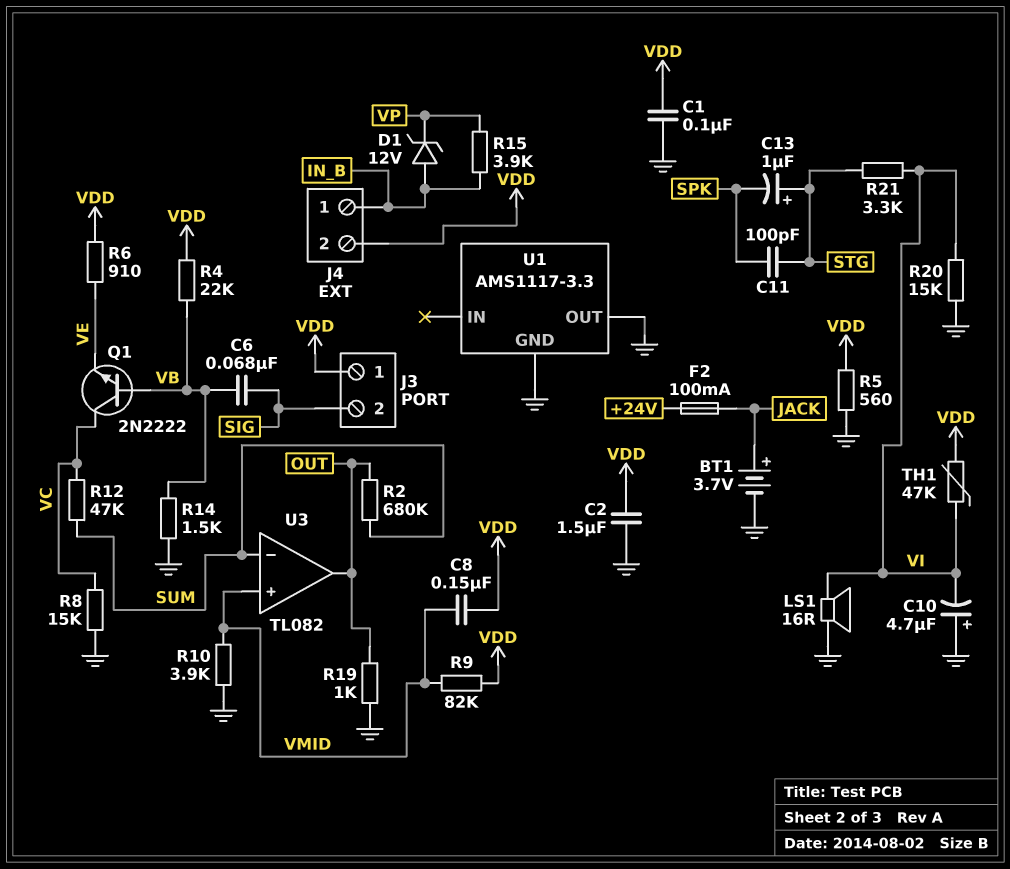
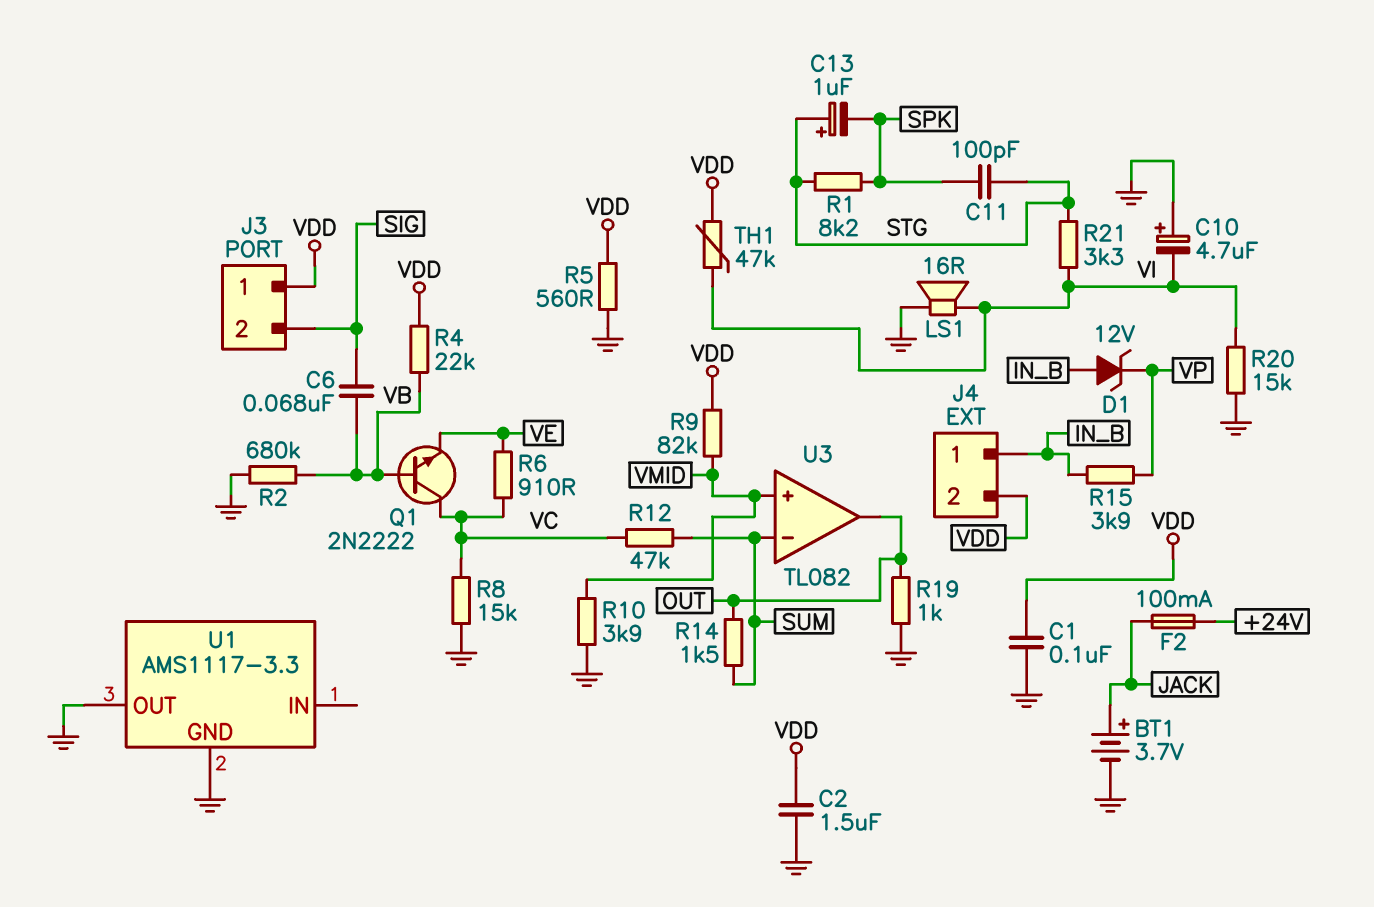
C8: 150nF (VDD, VMID) -> none
R1: none -> 8.2k (SPK, STG)
R2: 680k (OUT, SUM) -> 680k (GND, VB)
R6: 910 (VDD, VE) -> 910 (VC, VE)
R14: 1.5k (GND, VB) -> 1.5k (OUT, SUM)

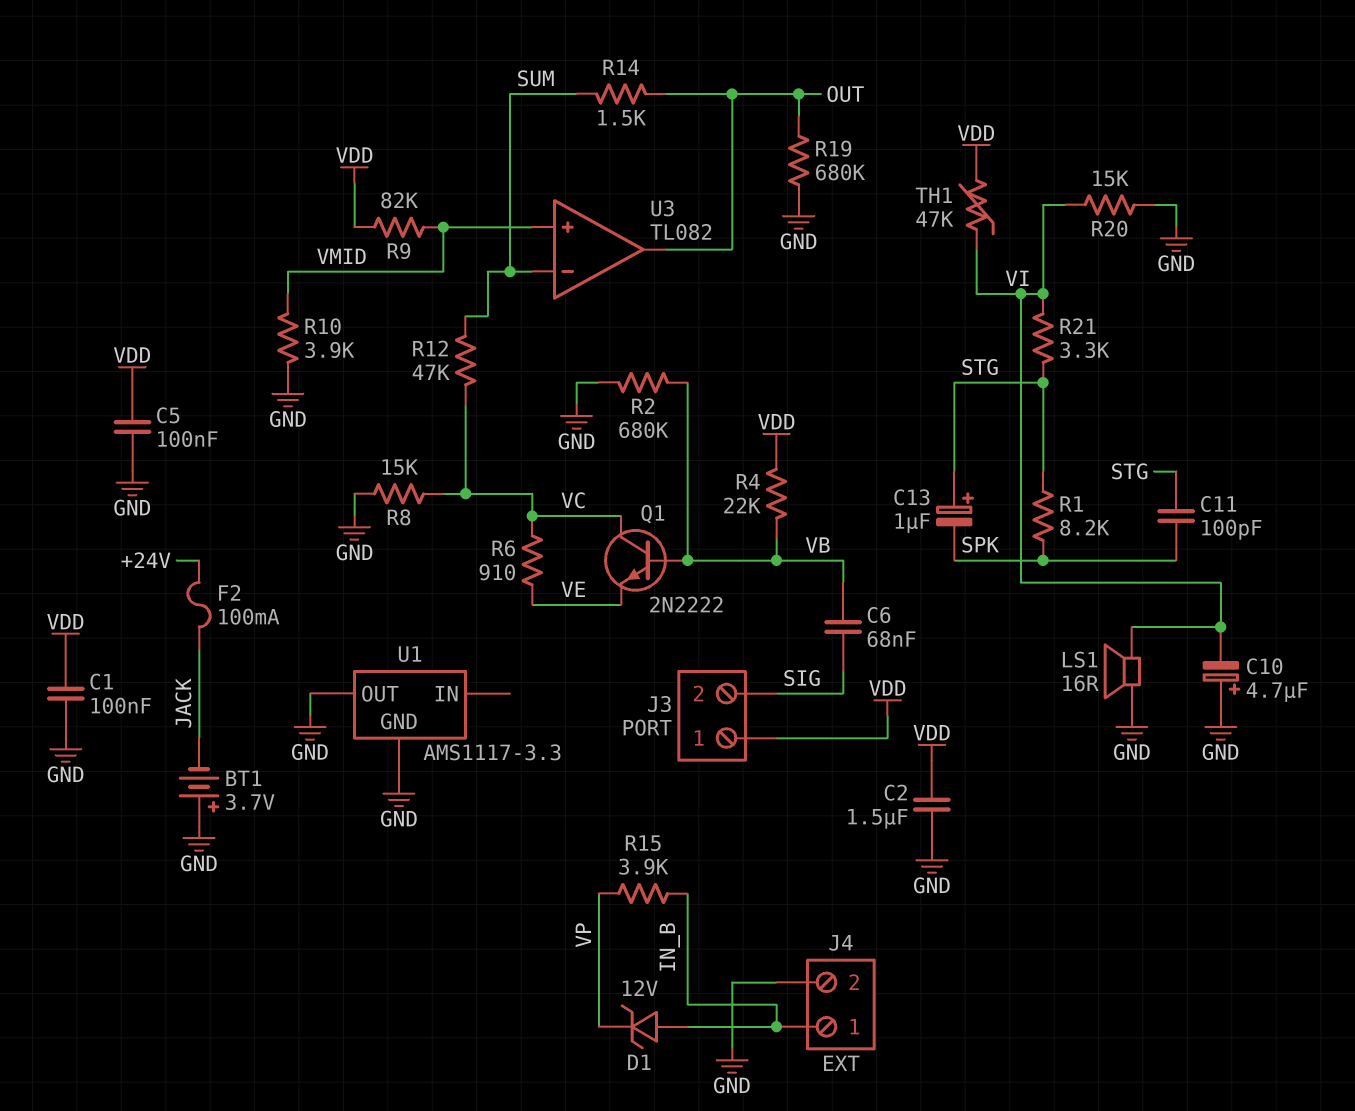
BT1: 3.7V (plus JACK, minus GND) -> 3.7V (plus GND, minus JACK)
C5: none -> 100nF (GND, VDD)
J4 pin 2: VDD -> GND
R5: 560 (GND, VDD) -> none
R19: 1k (GND, OUT) -> 680k (GND, OUT)

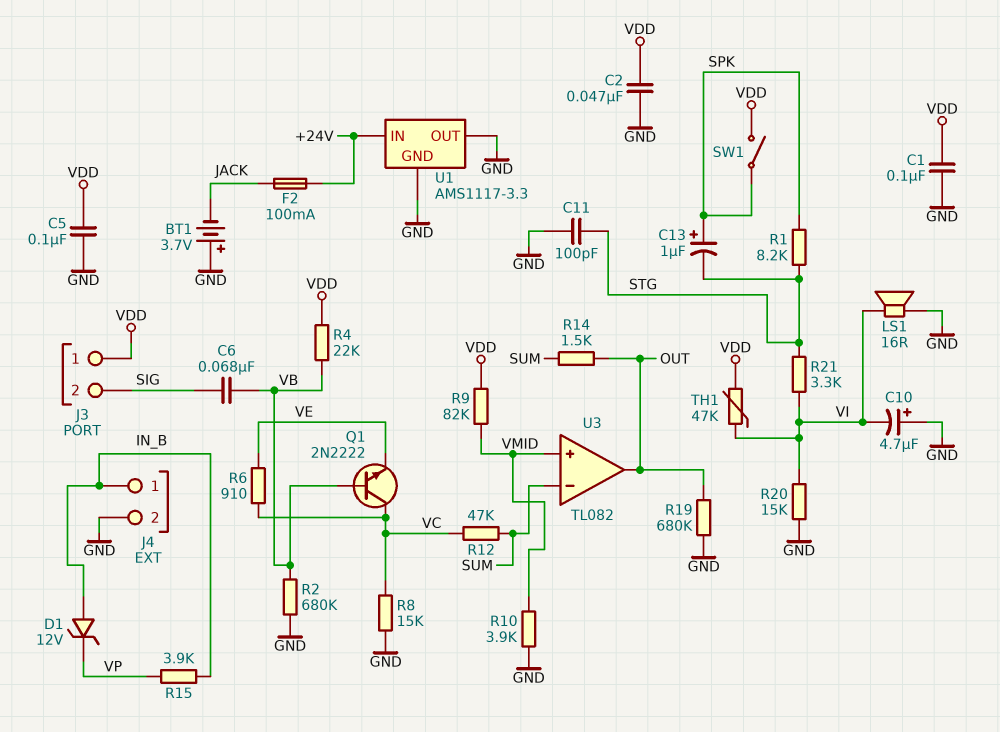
C2: 1.5uF (GND, VDD) -> 47nF (GND, VDD)
C11: 100pF (SPK, STG) -> 100pF (GND, STG)
C13: 1uF (plus STG, minus SPK) -> 1uF (plus SPK, minus STG)
SW1: none -> switch (SPK, VDD)
U1 pin IN: none -> +24V

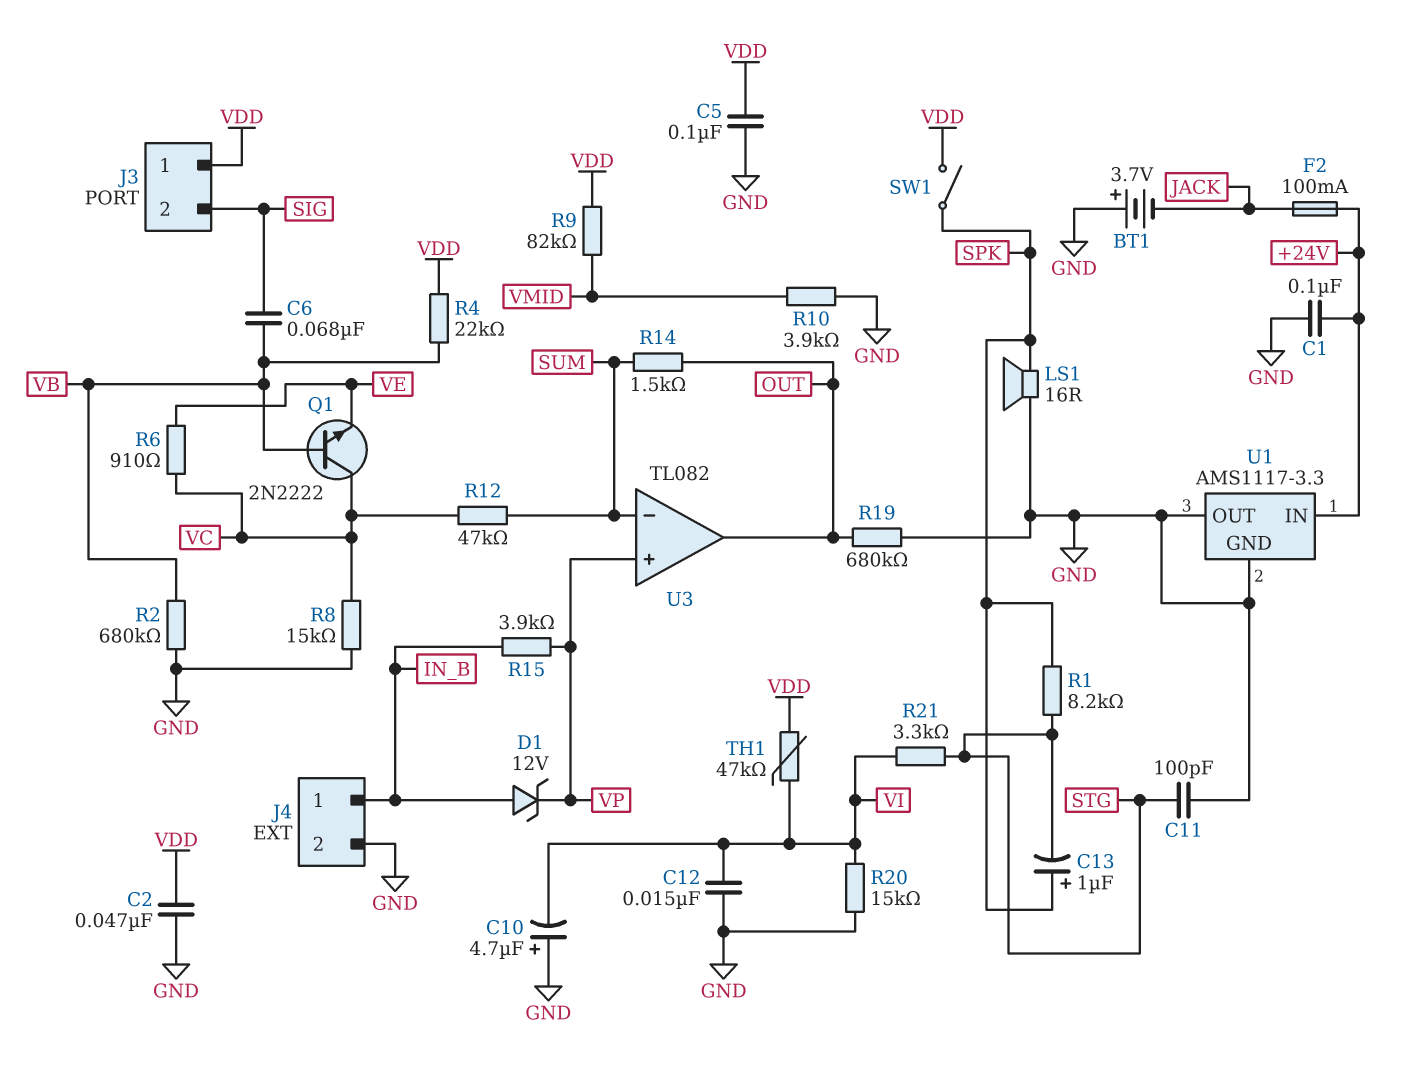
C1: 100nF (GND, VDD) -> 100nF (+24V, GND)
C12: none -> 15nF (GND, VI)
LS1: speaker 16R (GND, VI) -> speaker 16R (GND, SPK)
U3 pin in+: VMID -> VP

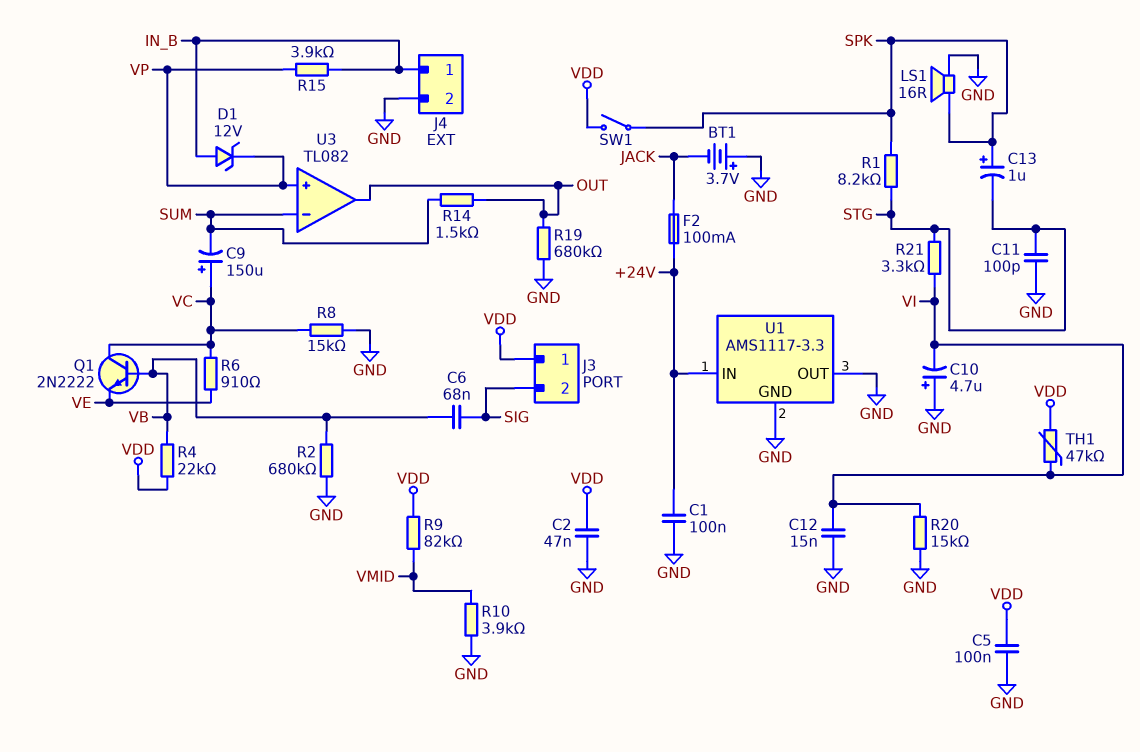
C9: none -> 150uF (plus VC, minus SUM)
R12: 47k (SUM, VC) -> none

